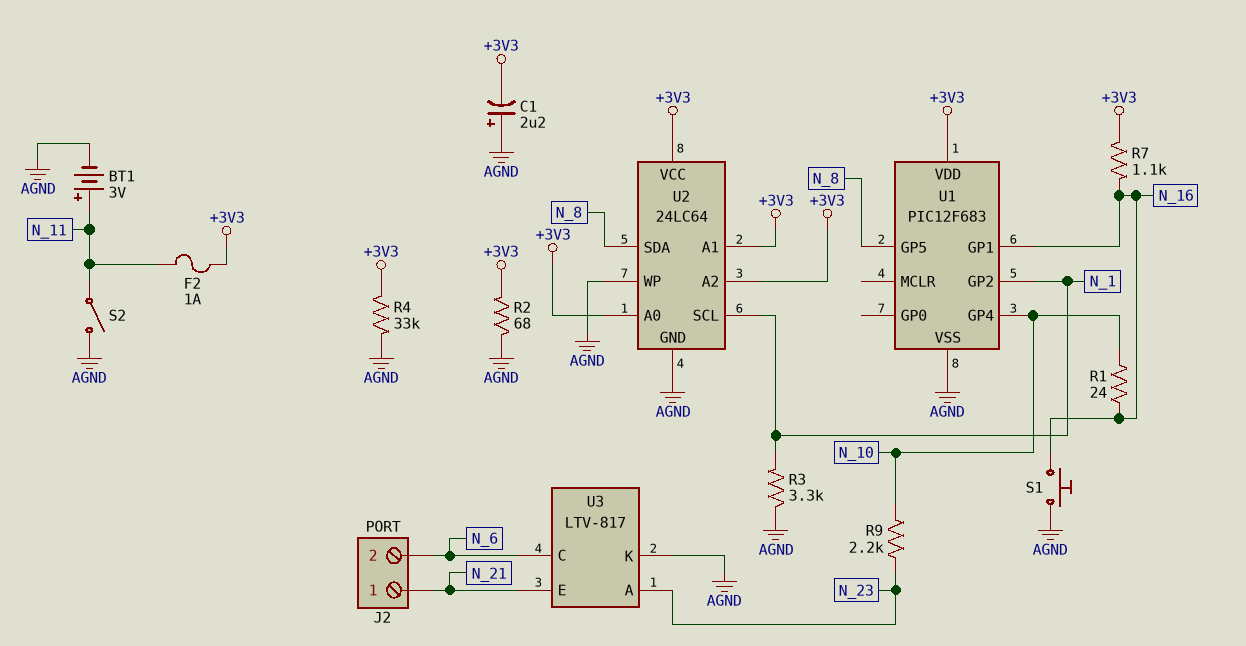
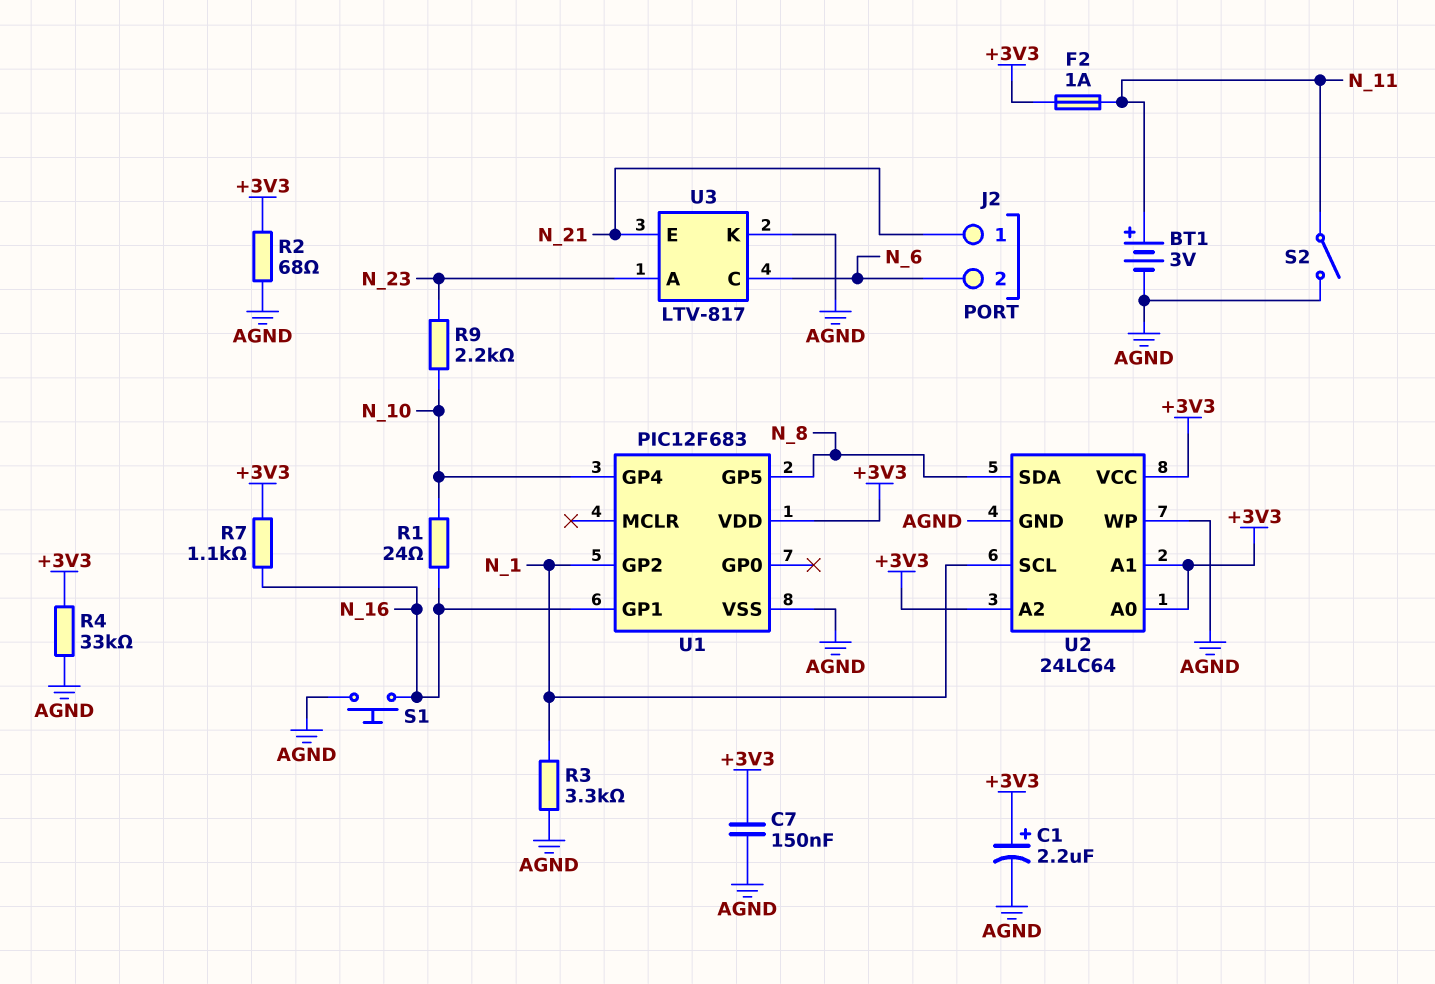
C1: 2.2uF (plus AGND, minus +3V3) -> 2.2uF (plus +3V3, minus AGND)
C7: none -> 150nF (+3V3, AGND)

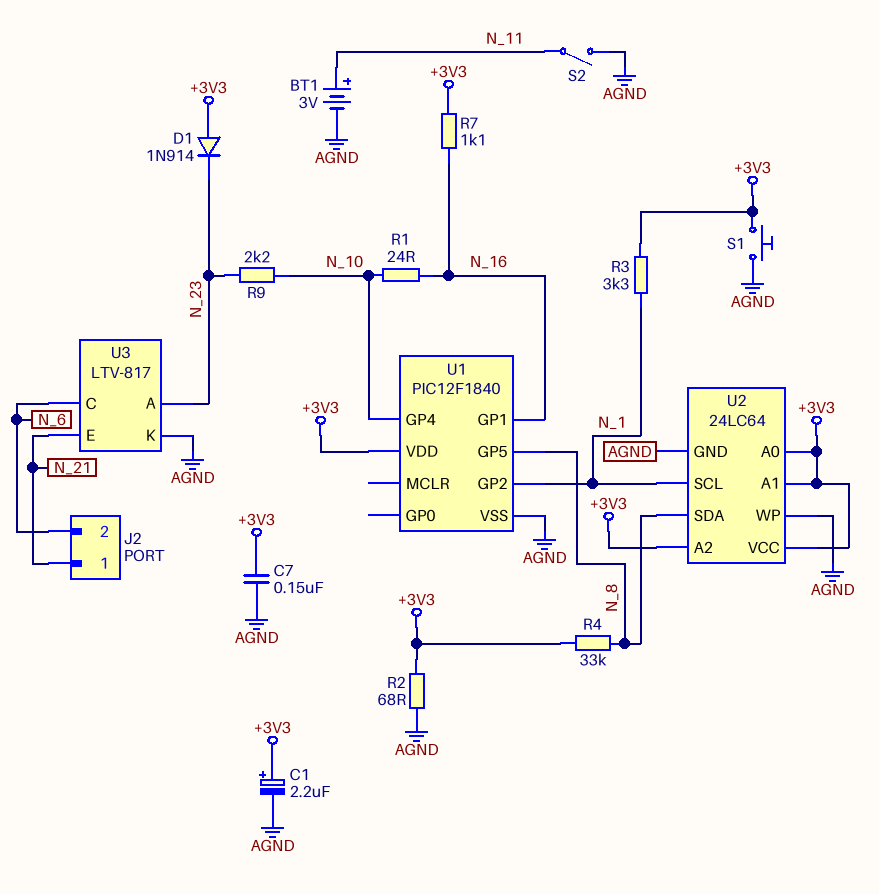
D1: none -> diode 1N914 (A +3V3, K N_23)
F2: 1A (+3V3, N_11) -> none
R3: 3.3k (AGND, N_1) -> 3.3k (+3V3, N_1)
R4: 33k (+3V3, AGND) -> 33k (+3V3, N_8)
S1: button (AGND, N_16) -> button (+3V3, AGND)
U1: PIC12F683 -> PIC12F1840

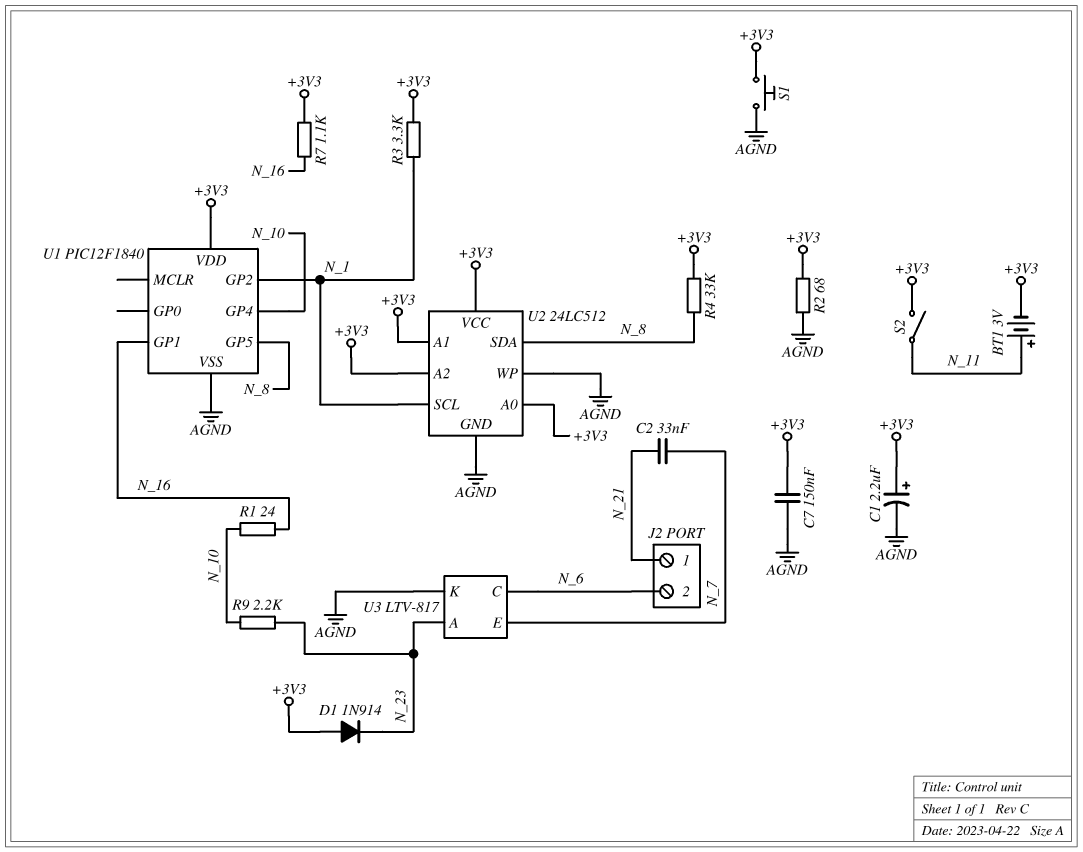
BT1: 3V (plus N_11, minus AGND) -> 3V (plus N_11, minus +3V3)
C2: none -> 33nF (N_7, N_21)
S2: switch (AGND, N_11) -> switch (+3V3, N_11)
U2: 24LC64 -> 24LC512
U3 pin E: N_21 -> N_7

